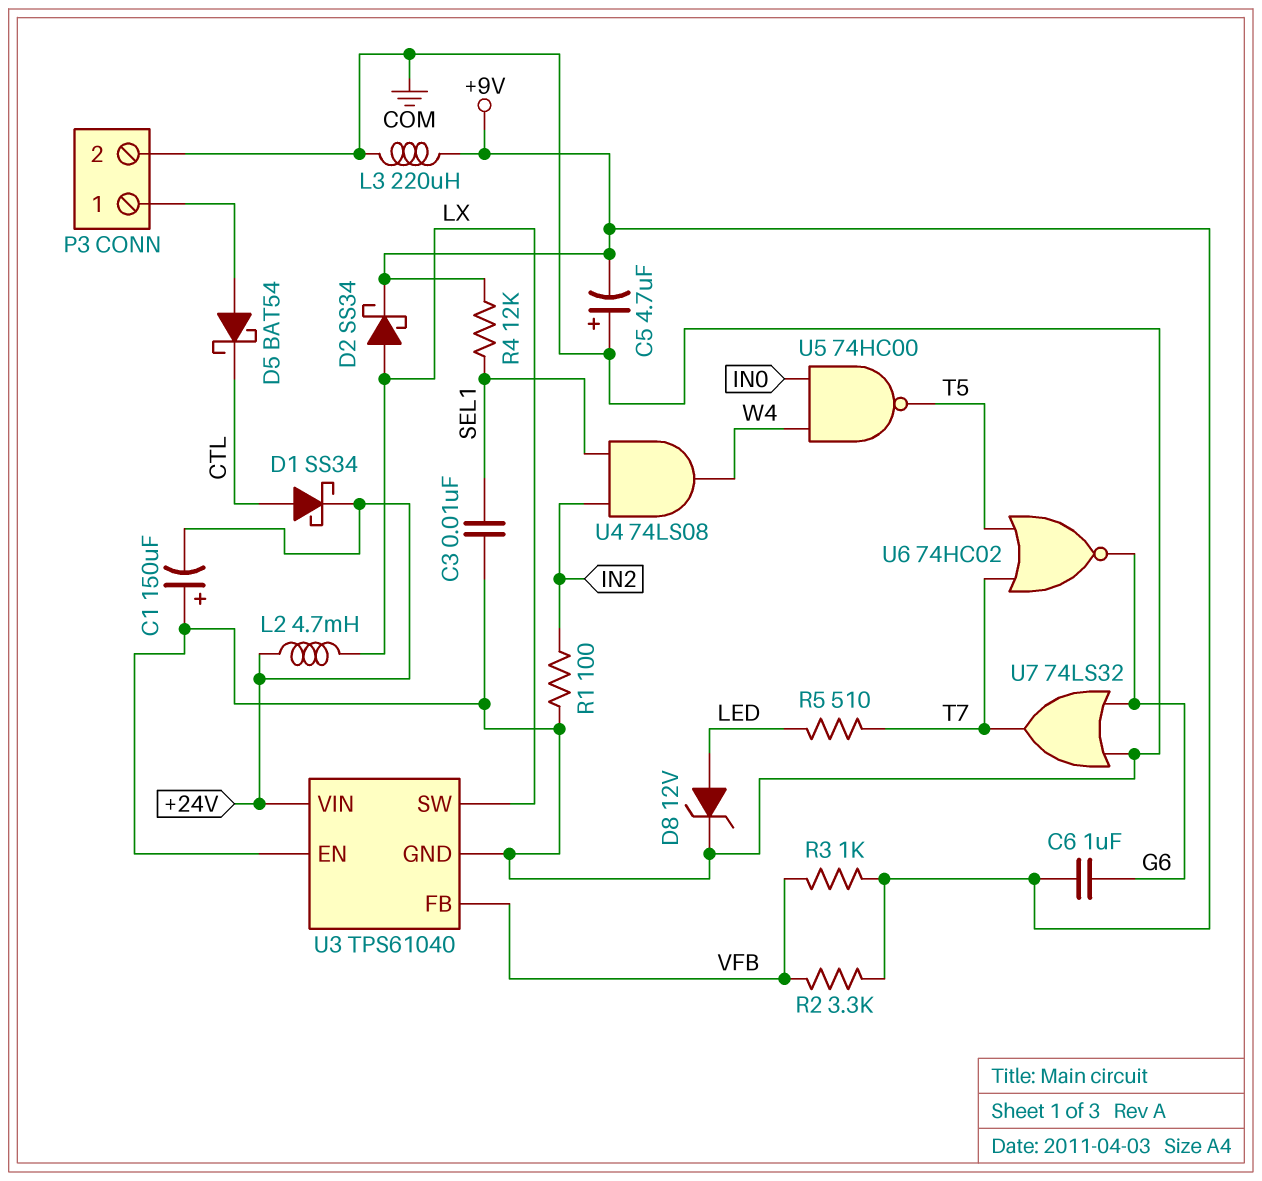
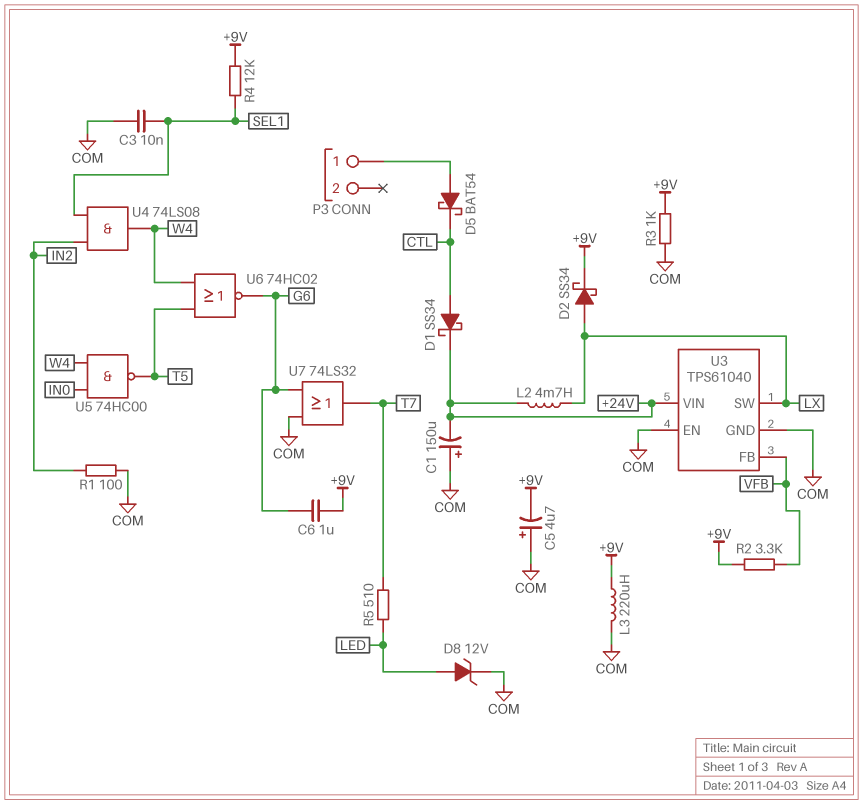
P3 pin 2: COM -> none
R3: 1k (+9V, VFB) -> 1k (+9V, COM)
U6: NOR 74HC02 (in T5, in T7, out G6) -> NOR 74HC02 (in T5, in W4, out G6)

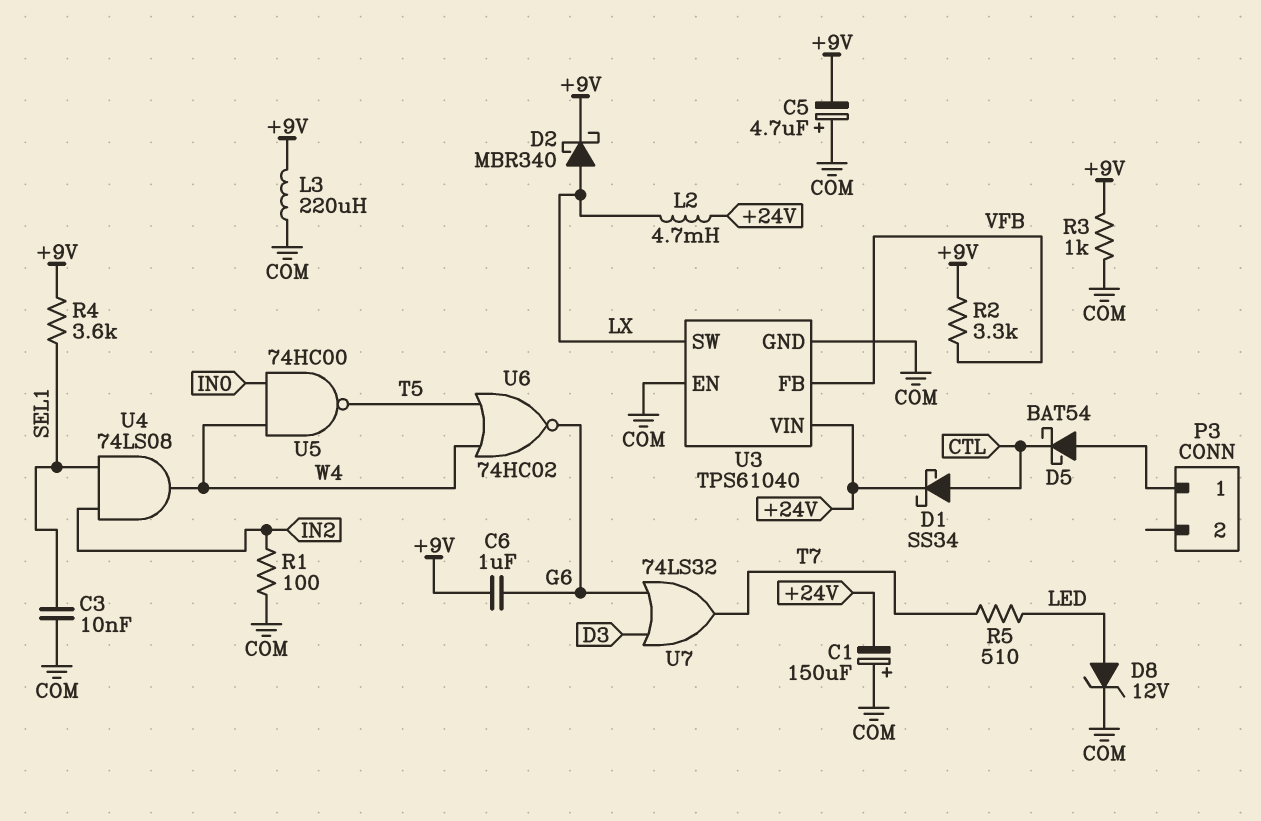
D2: schottky SS34 (A LX, K +9V) -> schottky MBR340 (A LX, K +9V)
R4: 12k (+9V, SEL1) -> 3.6k (+9V, SEL1)
U7: OR 74LS32 (in COM, in G6, out T7) -> OR 74LS32 (in D3, in G6, out T7)

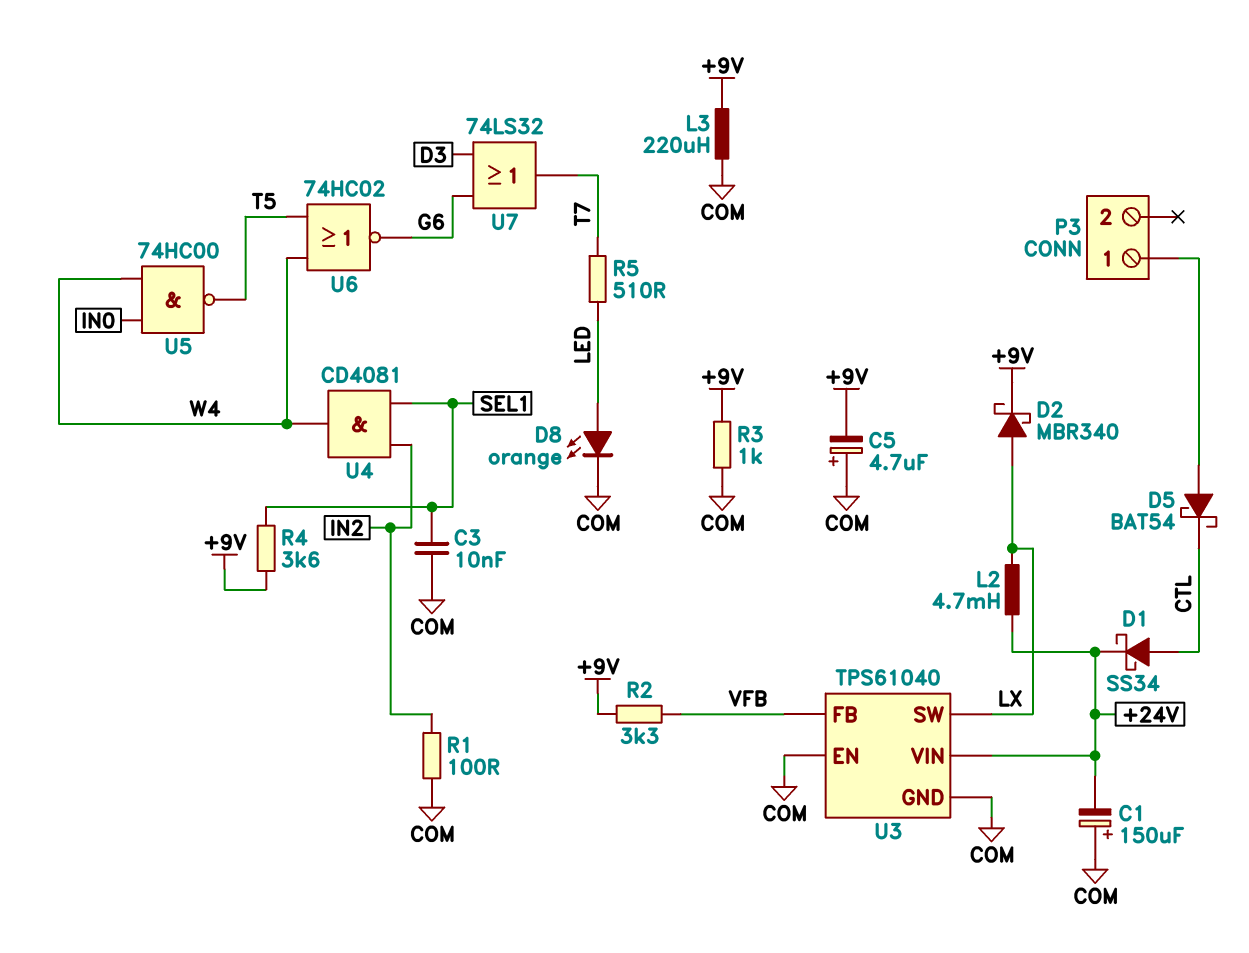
C6: 1uF (+9V, G6) -> none
D8: zener 12V (A LED, K COM) -> LED orange (A LED, K COM)
U4: AND 74LS08 (in IN2, in SEL1, out W4) -> AND CD4081 (in IN2, in SEL1, out W4)

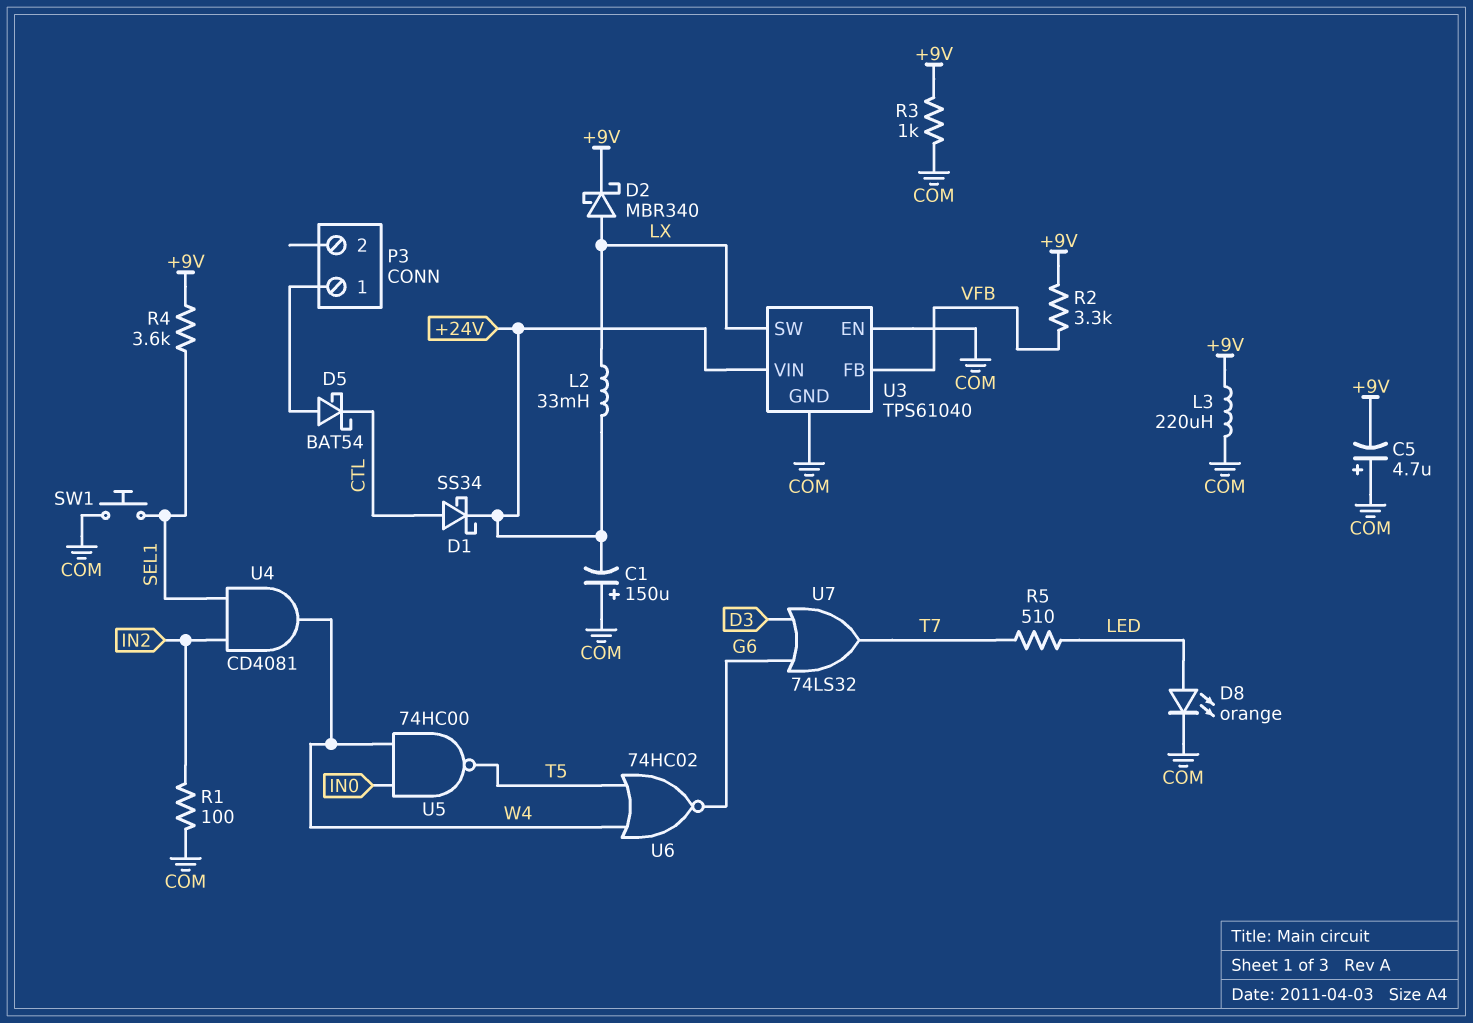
C3: 10nF (COM, SEL1) -> none
L2: 4.7mH (+24V, LX) -> 33mH (+24V, LX)
SW1: none -> button (COM, SEL1)

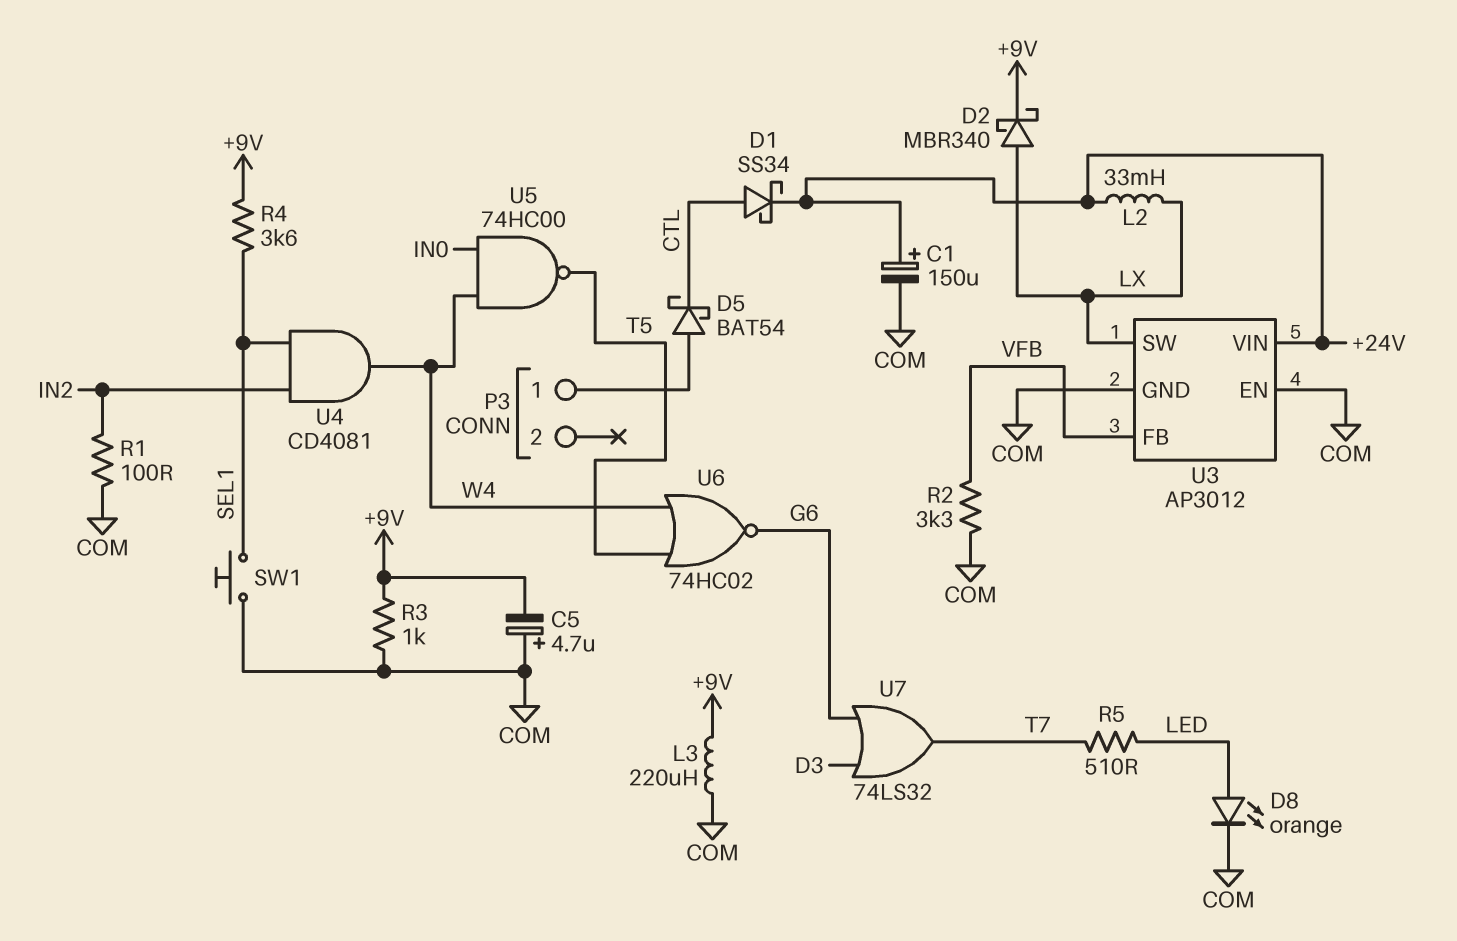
C1: 150uF (plus COM, minus +24V) -> 150uF (plus +24V, minus COM)
R2: 3.3k (+9V, VFB) -> 3.3k (COM, VFB)
U3: TPS61040 -> AP3012

